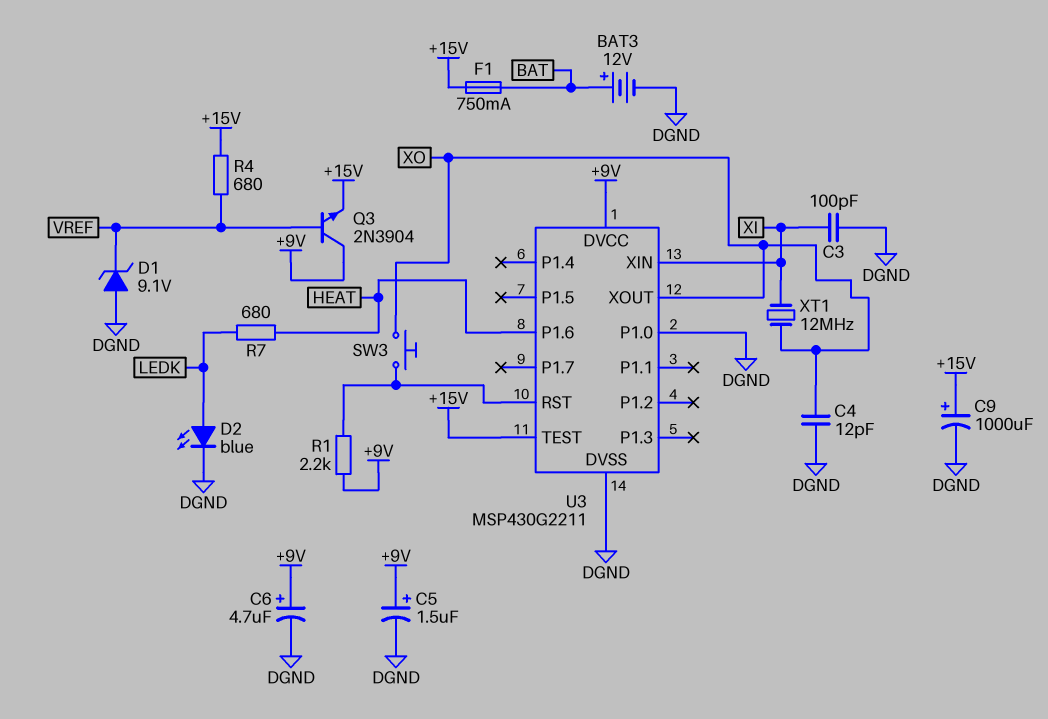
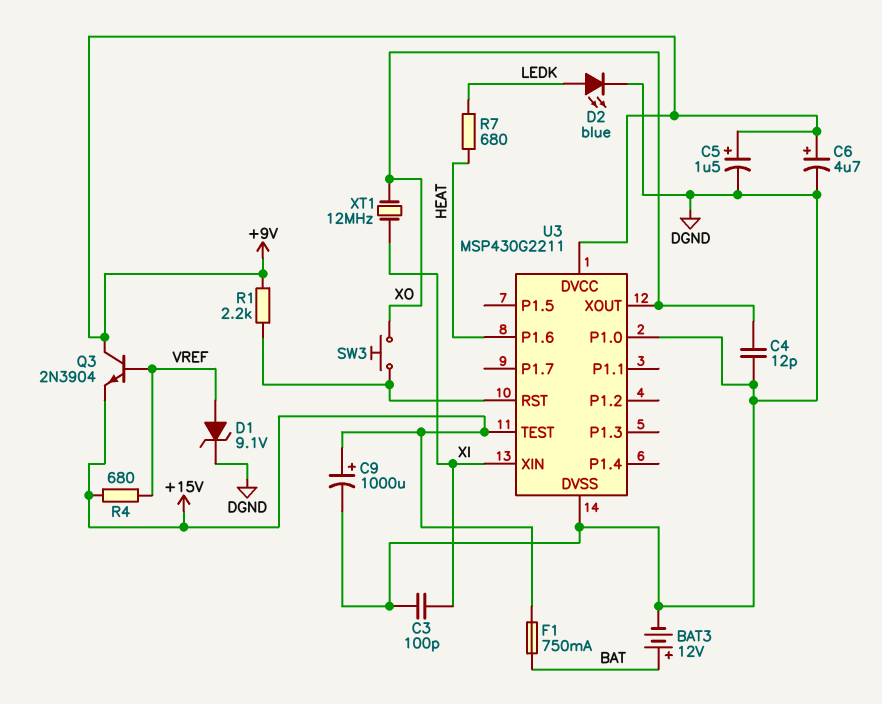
D1: zener 9.1V (A DGND, K VREF) -> zener 9.1V (A VREF, K DGND)

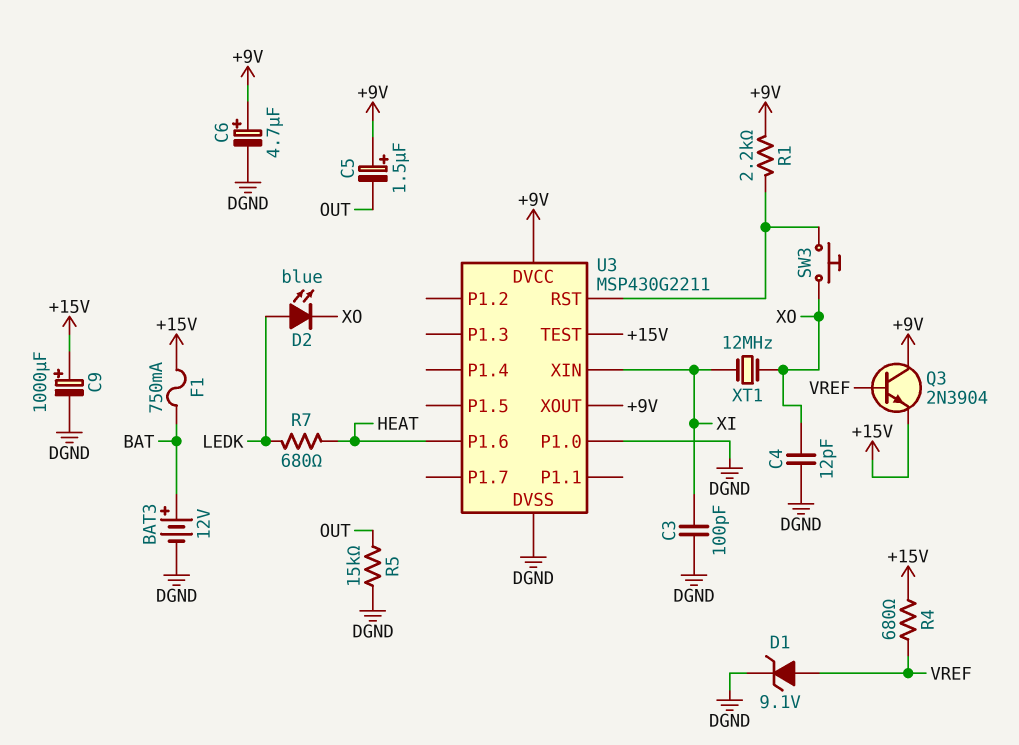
C5: 1.5uF (plus +9V, minus DGND) -> 1.5uF (plus +9V, minus OUT)
D2: LED blue (A LEDK, K DGND) -> LED blue (A LEDK, K XO)
R5: none -> 15k (DGND, OUT)
U3 pin XOUT: XO -> +9V

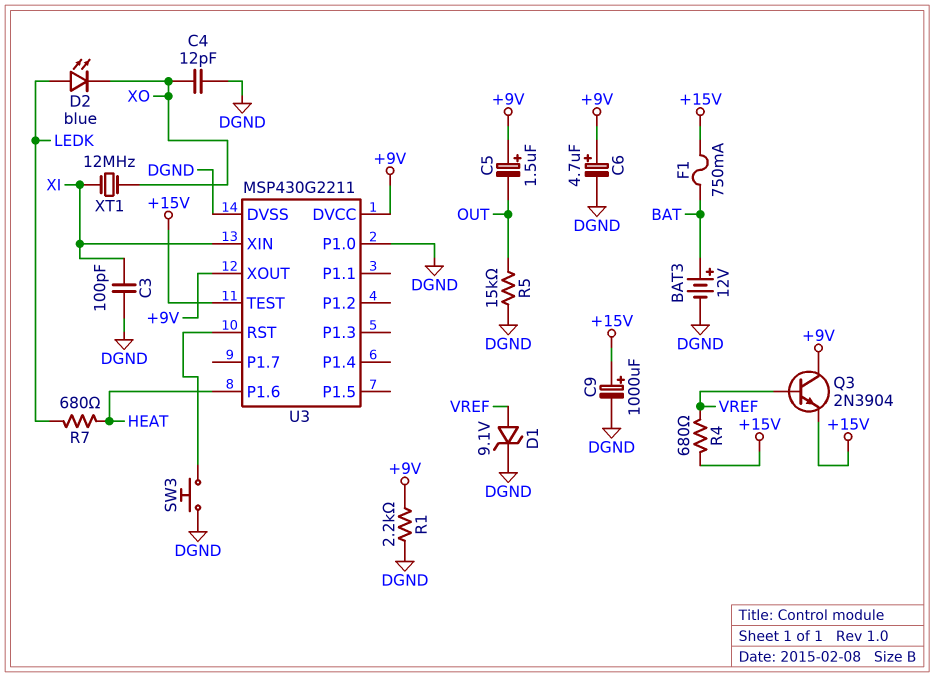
R1: 2.2k (+9V, U3/RST) -> 2.2k (+9V, DGND)
SW3: button (U3/RST, XO) -> button (DGND, U3/RST)

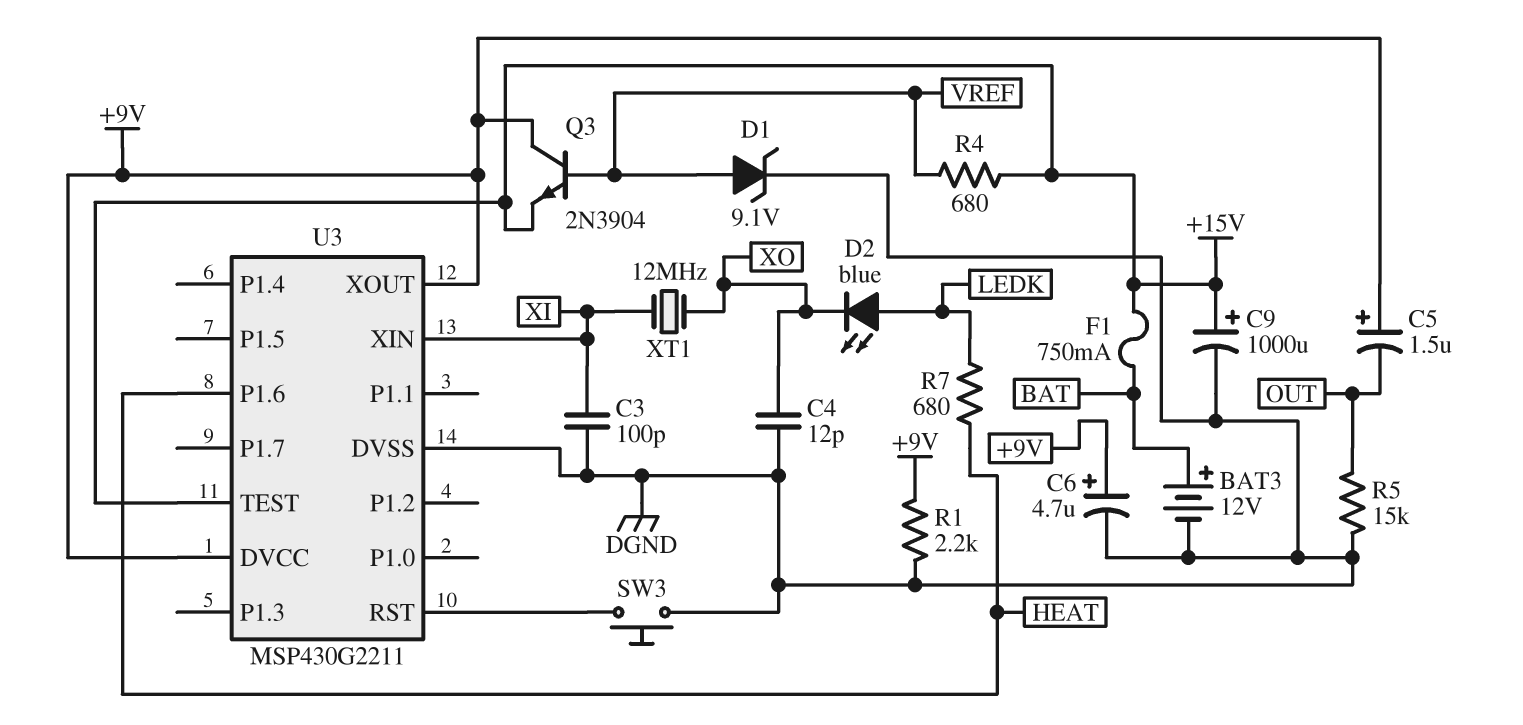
U3 pin P1.0: DGND -> none

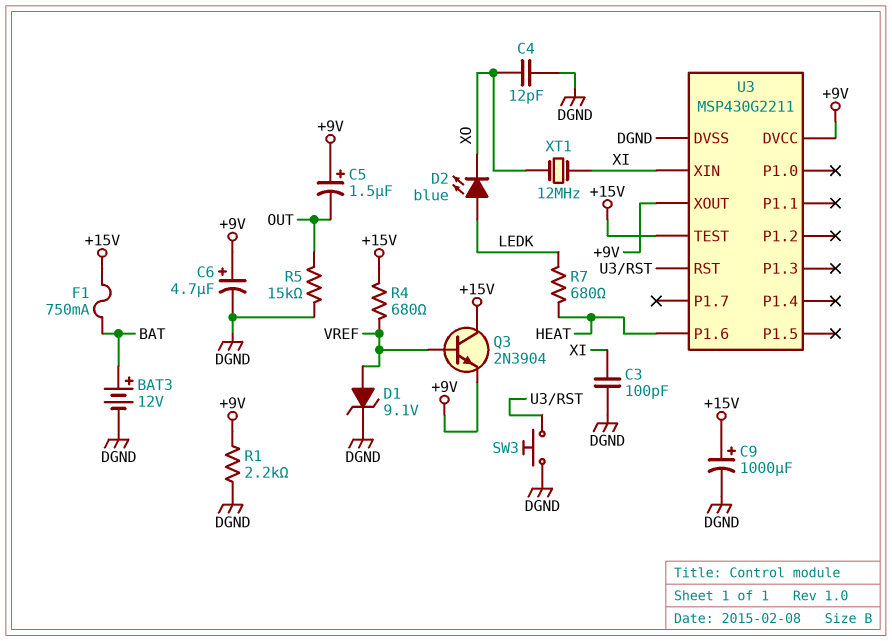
Q3: NPN 2N3904 (B VREF, C +9V, E +15V) -> NPN 2N3904 (B VREF, C +15V, E +9V)

